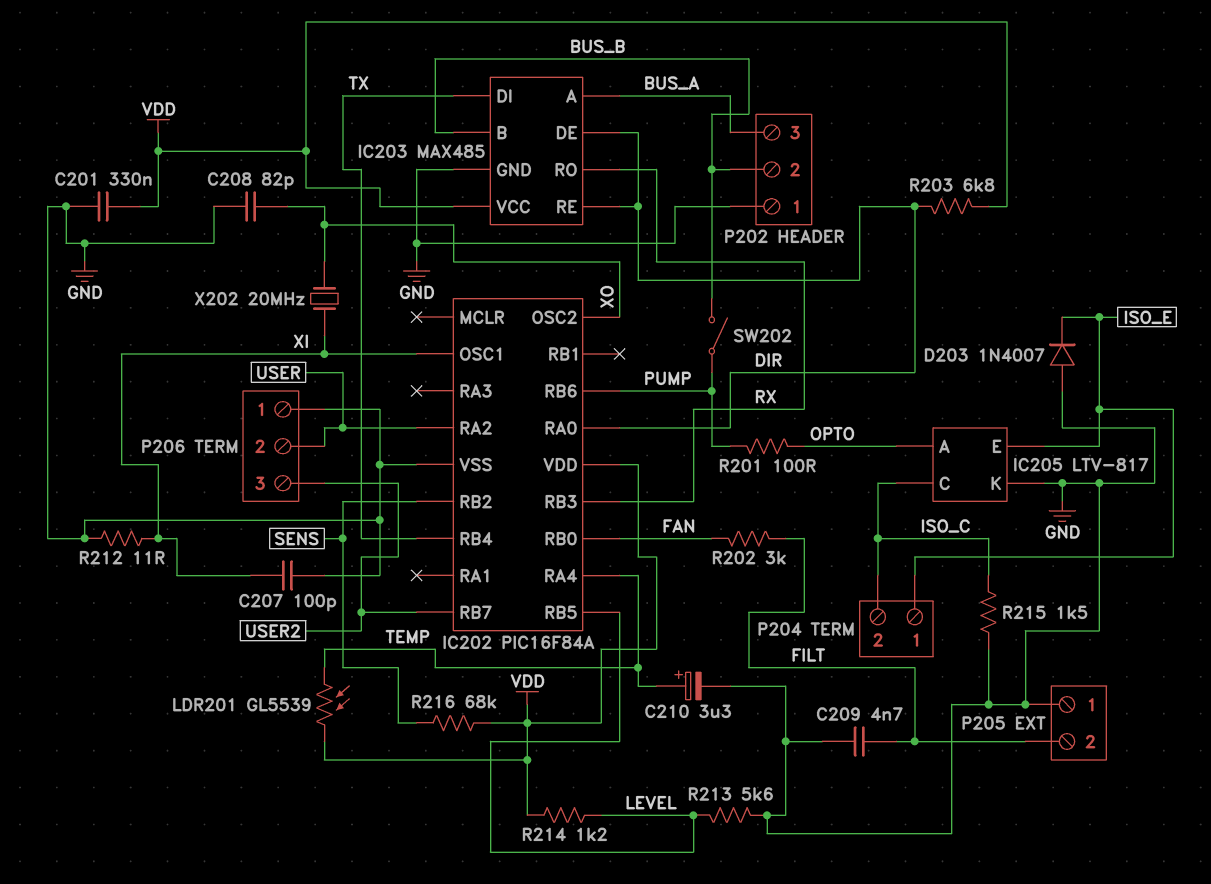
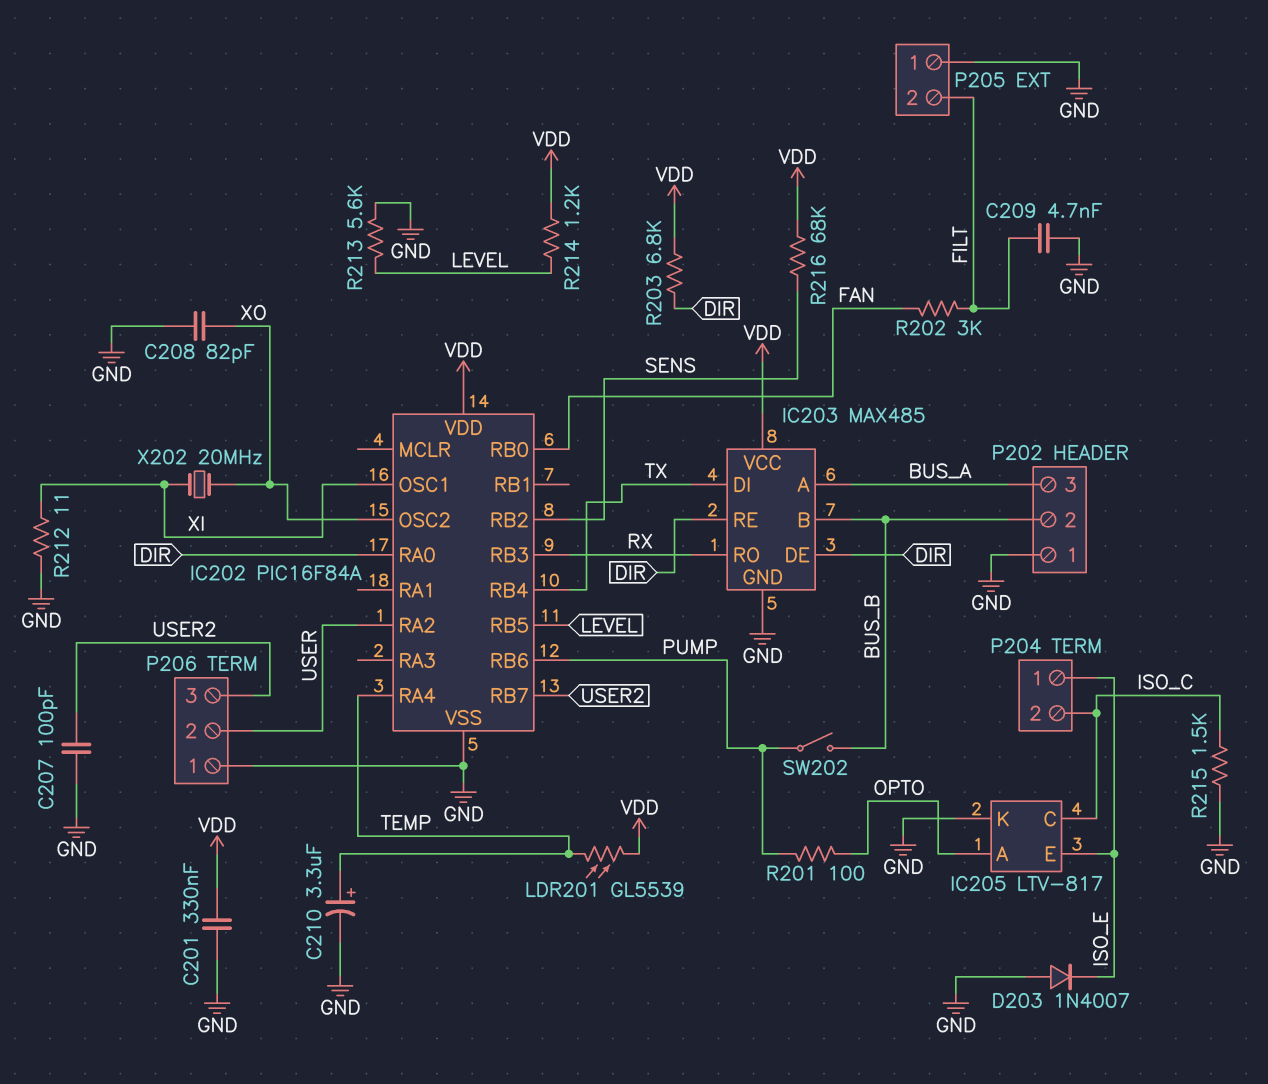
C207: 100pF (GND, XI) -> 100pF (GND, USER2)

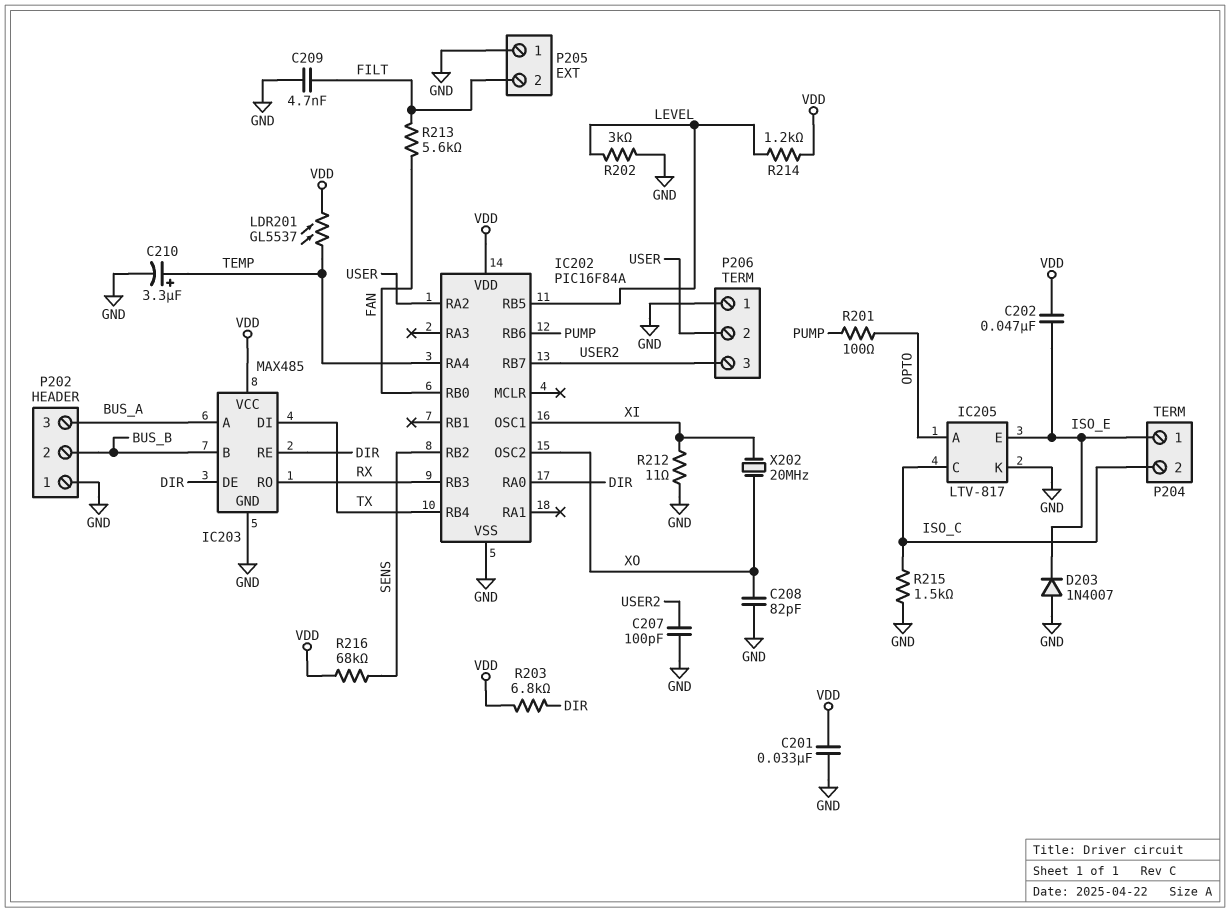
C201: 330nF (GND, VDD) -> 33nF (GND, VDD)
C202: none -> 47nF (ISO_E, VDD)
LDR201: GL5539 (TEMP, VDD) -> GL5537 (TEMP, VDD)
R202: 3k (FAN, FILT) -> 3k (GND, LEVEL)
R213: 5.6k (GND, LEVEL) -> 5.6k (FAN, FILT)
SW202: switch (BUS_B, PUMP) -> none

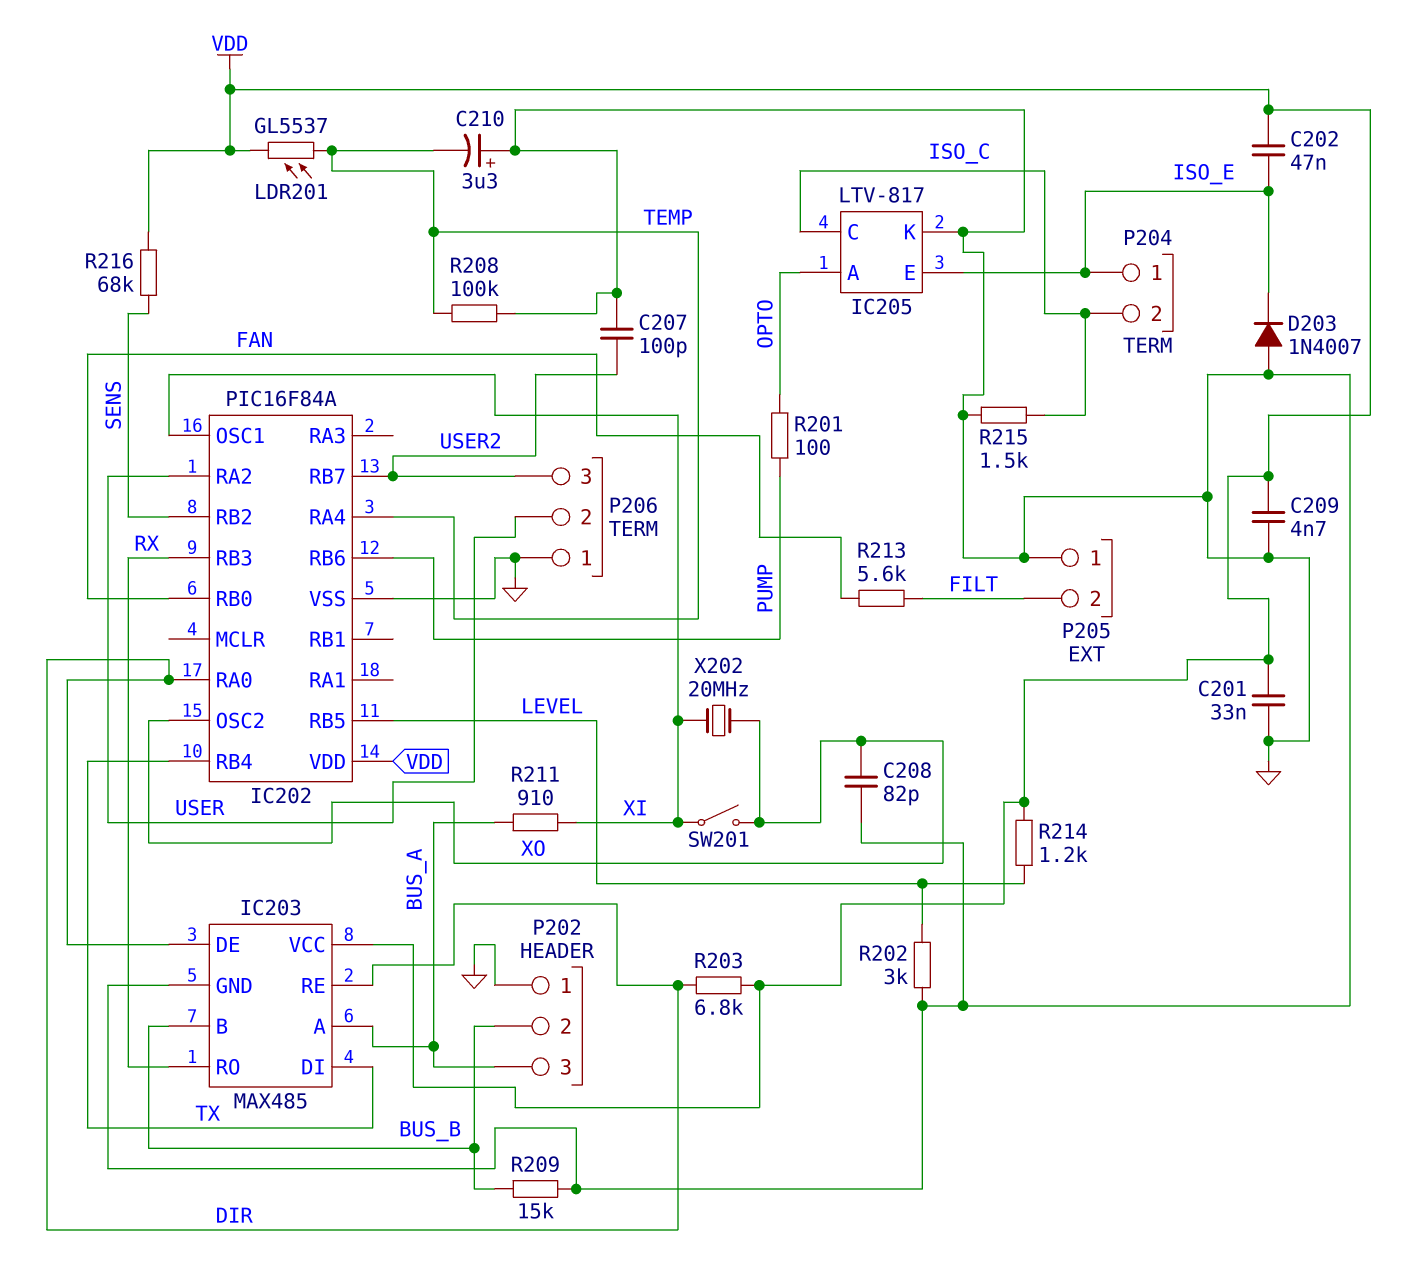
C209: 4.7nF (FILT, GND) -> 4.7nF (GND, VDD)
C210: 3.3uF (plus TEMP, minus GND) -> 3.3uF (plus GND, minus TEMP)
R208: none -> 100k (GND, TEMP)
R209: none -> 15k (BUS_B, GND)
R211: none -> 910 (BUS_A, XI)
R212: 11 (GND, XI) -> none
SW201: none -> switch (XI, XO)

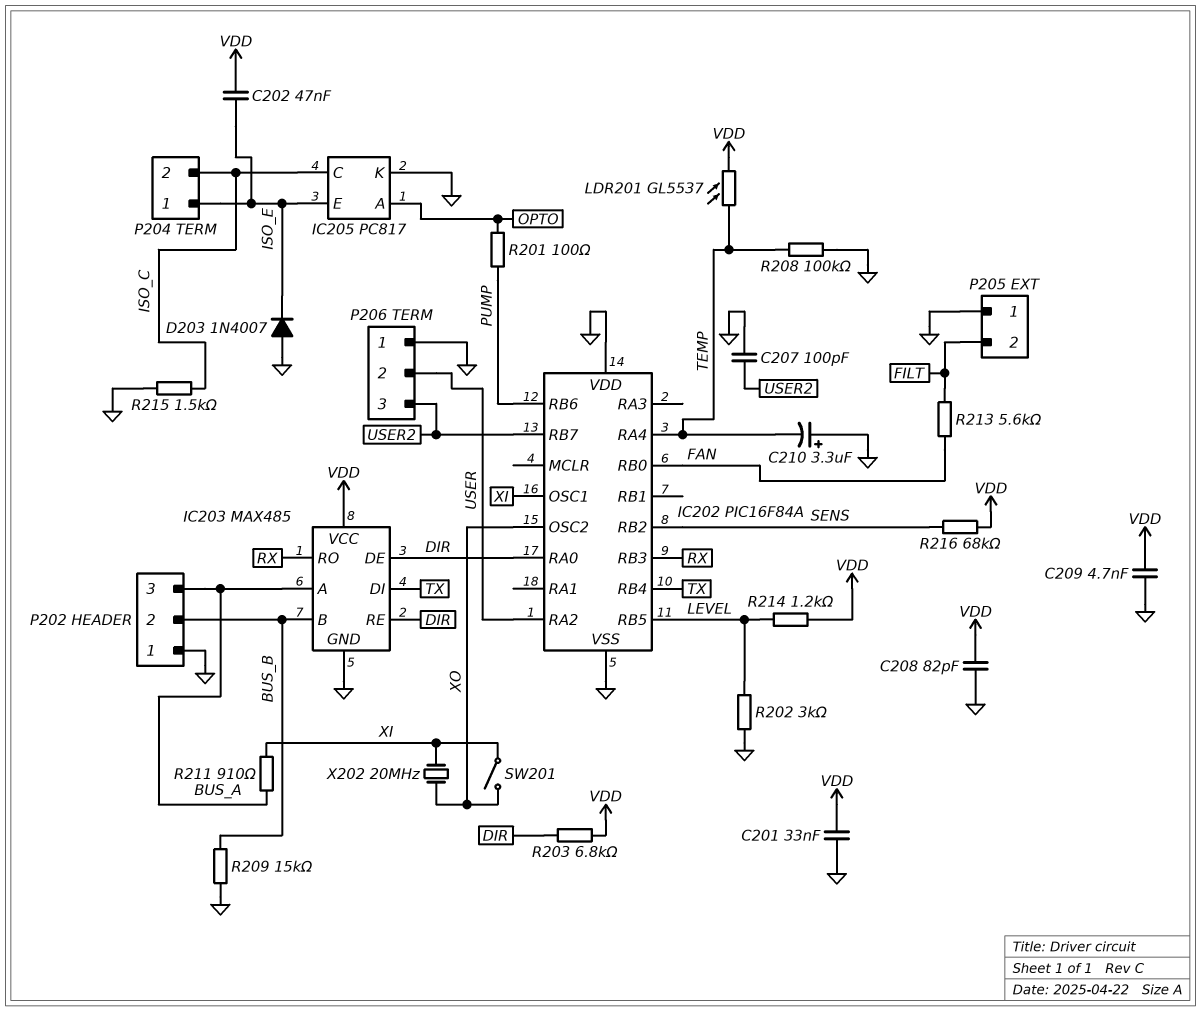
C208: 82pF (GND, XO) -> 82pF (GND, VDD)
IC202 pin VDD: VDD -> GND
IC205: LTV-817 -> PC817

